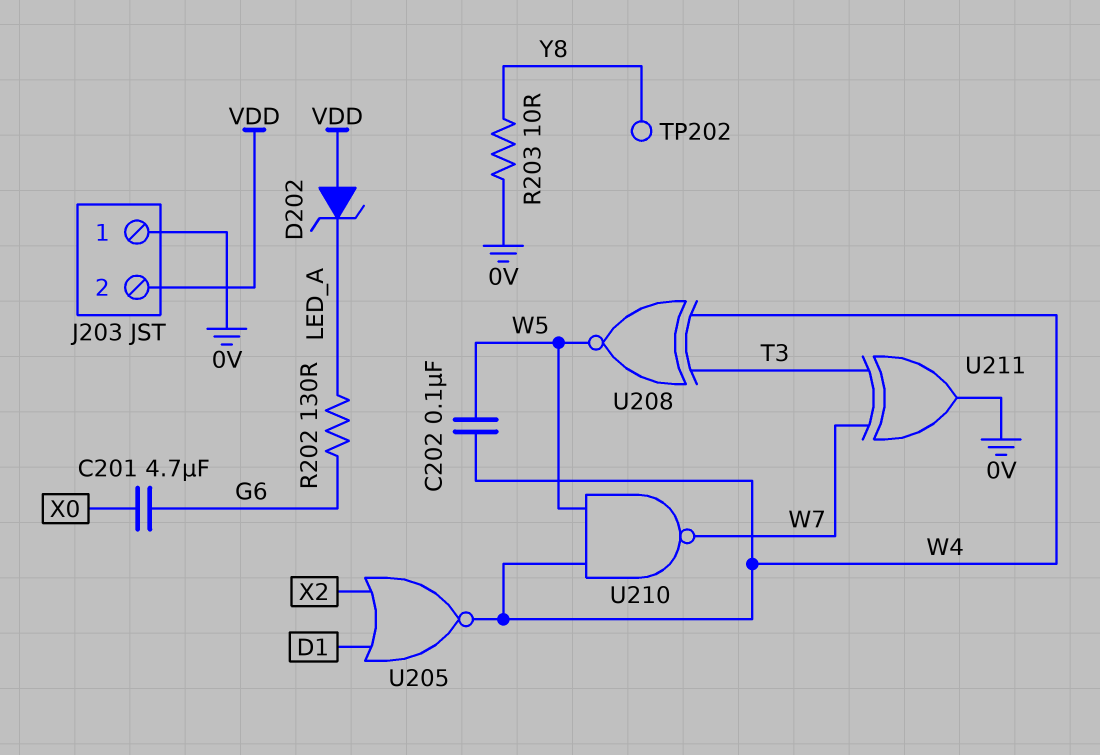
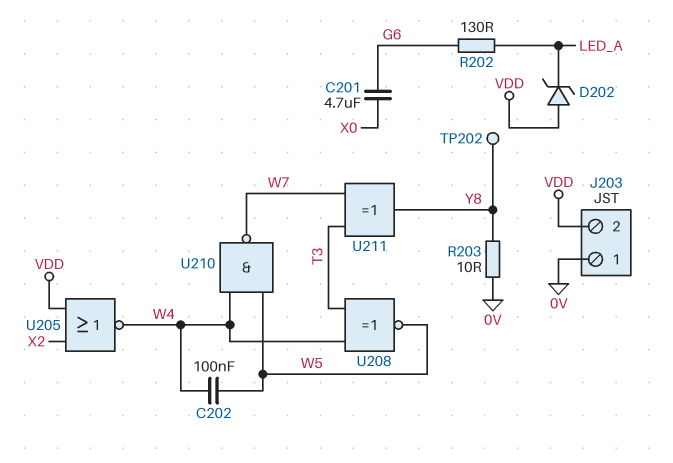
U205: NOR (in D1, in X2, out W4) -> NOR (in VDD, in X2, out W4)
U211: XOR (in T3, in W7, out 0V) -> XOR (in T3, in W7, out Y8)

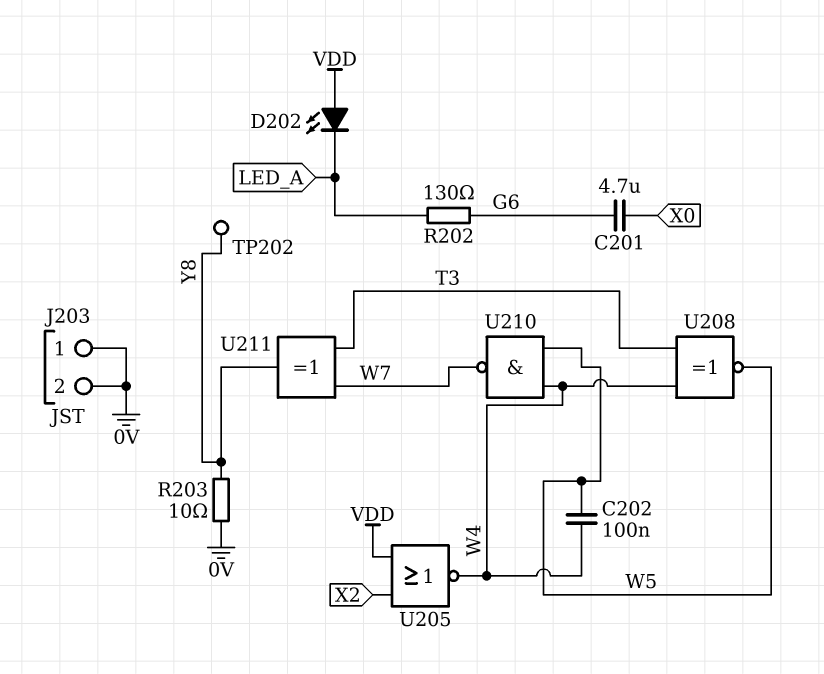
D202: zener (A VDD, K LED_A) -> LED (A VDD, K LED_A)
J203 pin 2: VDD -> 0V

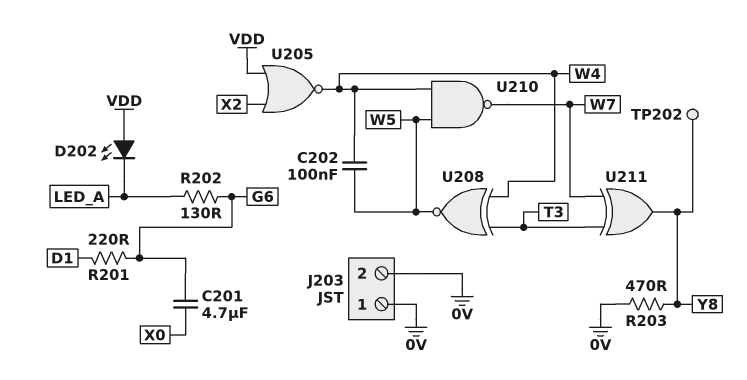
R201: none -> 220 (D1, G6)
R203: 10 (0V, Y8) -> 470 (0V, Y8)

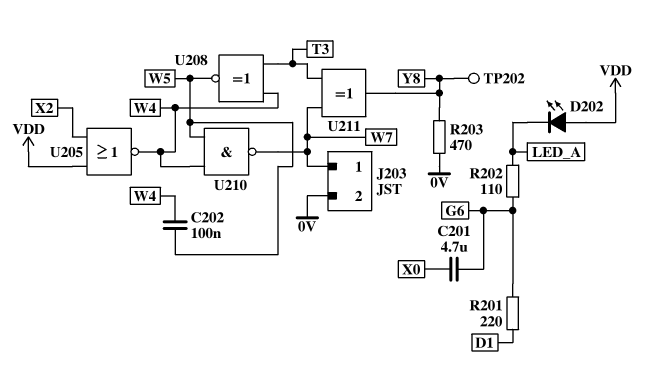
J203 pin 1: 0V -> W7
R202: 130 (G6, LED_A) -> 110 (G6, LED_A)

